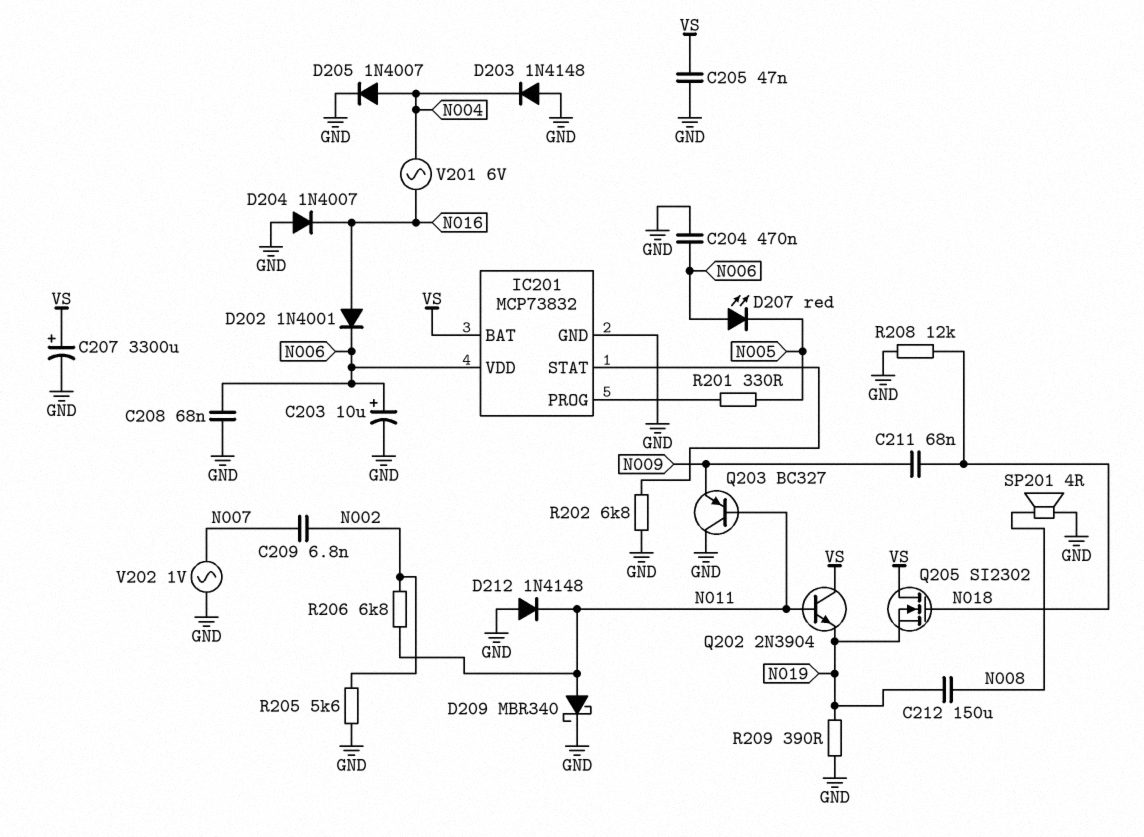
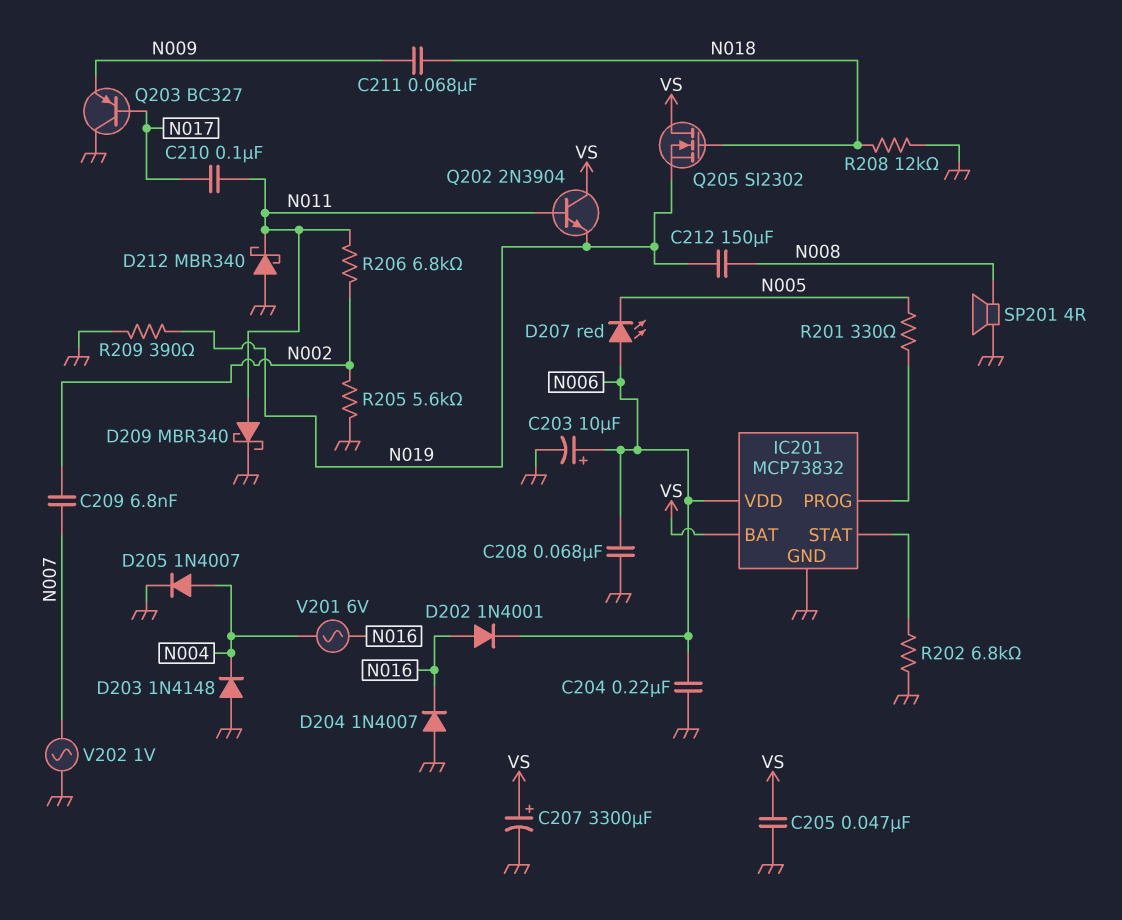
C204: 470nF (GND, N006) -> 220nF (GND, N006)
C210: none -> 100nF (N011, N017)
D212: diode 1N4148 (A GND, K N011) -> schottky MBR340 (A GND, K N011)
Q203: PNP BC327 (B N011, C GND, E N009) -> PNP BC327 (B N017, C GND, E N009)

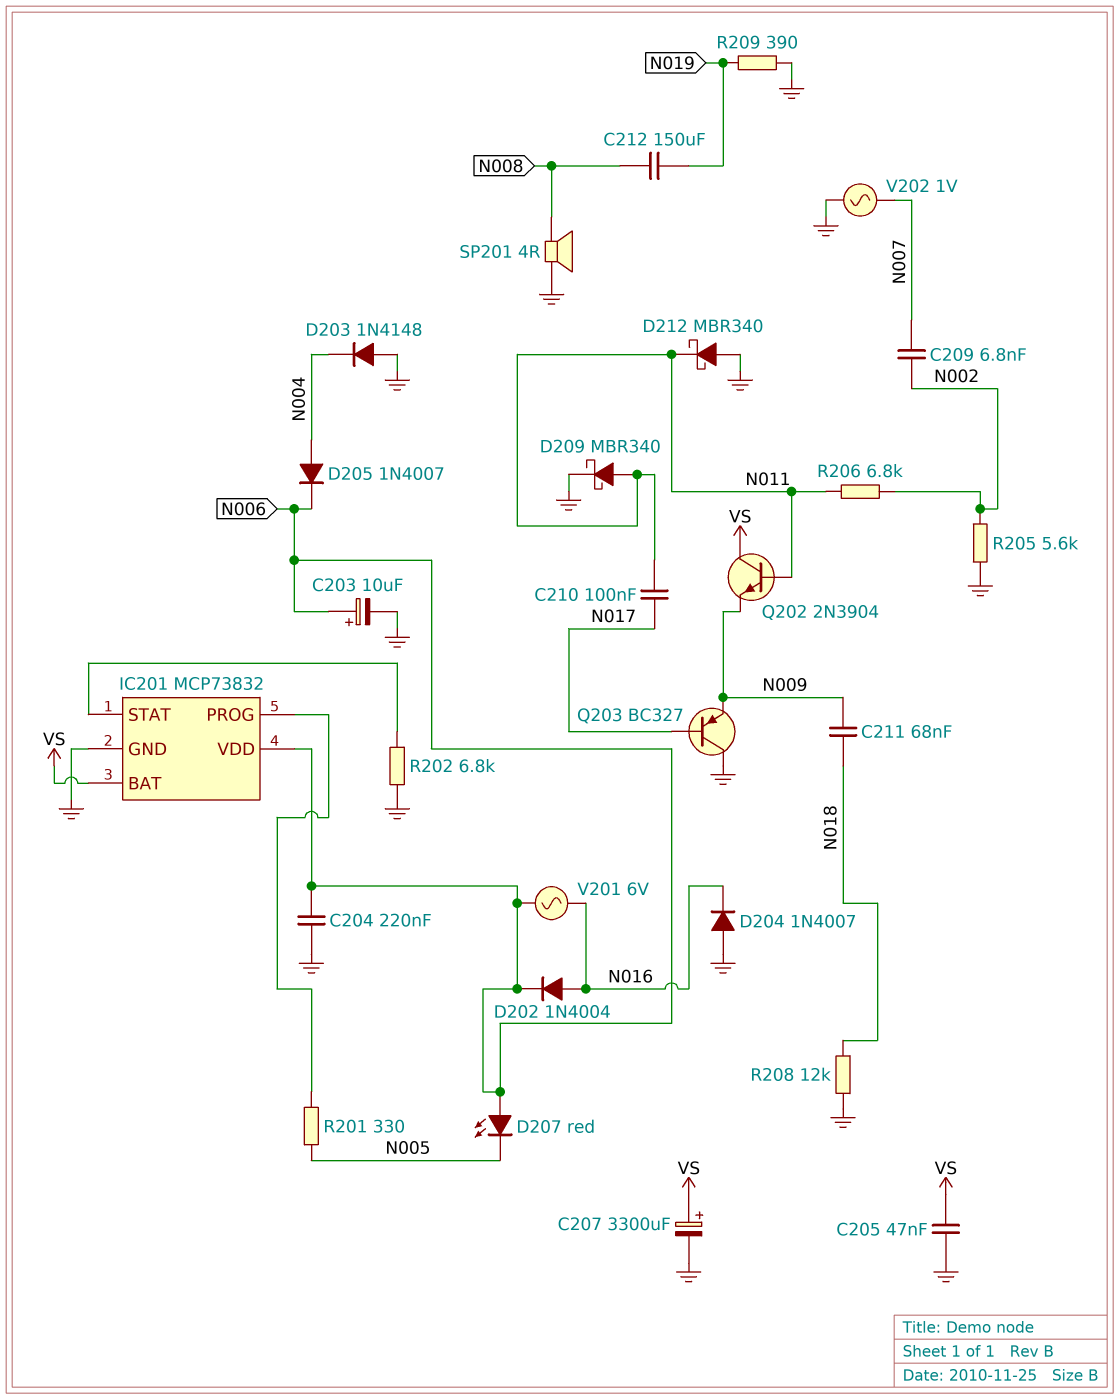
C208: 68nF (GND, N006) -> none
D202: diode 1N4001 (A N016, K N006) -> diode 1N4004 (A N016, K N006)
D205: diode 1N4007 (A N004, K GND) -> diode 1N4007 (A N004, K N006)
Q202: NPN 2N3904 (B N011, C VS, E N019) -> NPN 2N3904 (B N011, C VS, E N009)
Q205: NMOS SI2302 (G N018, D VS, S N019) -> none
V201: AC 6V (N004, N016) -> AC 6V (N006, N016)

